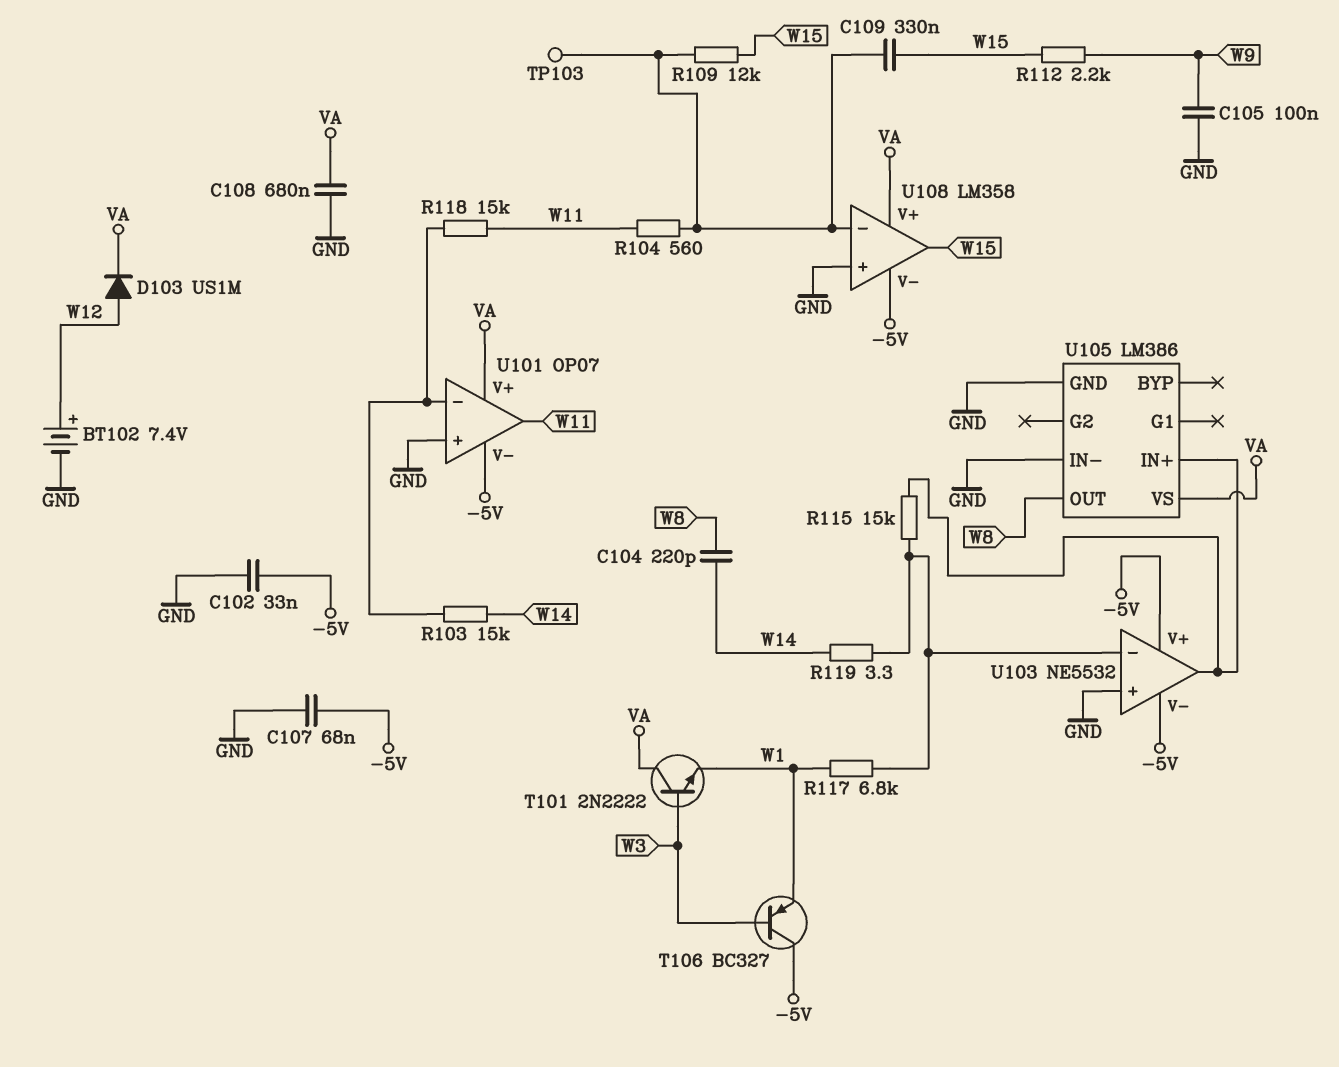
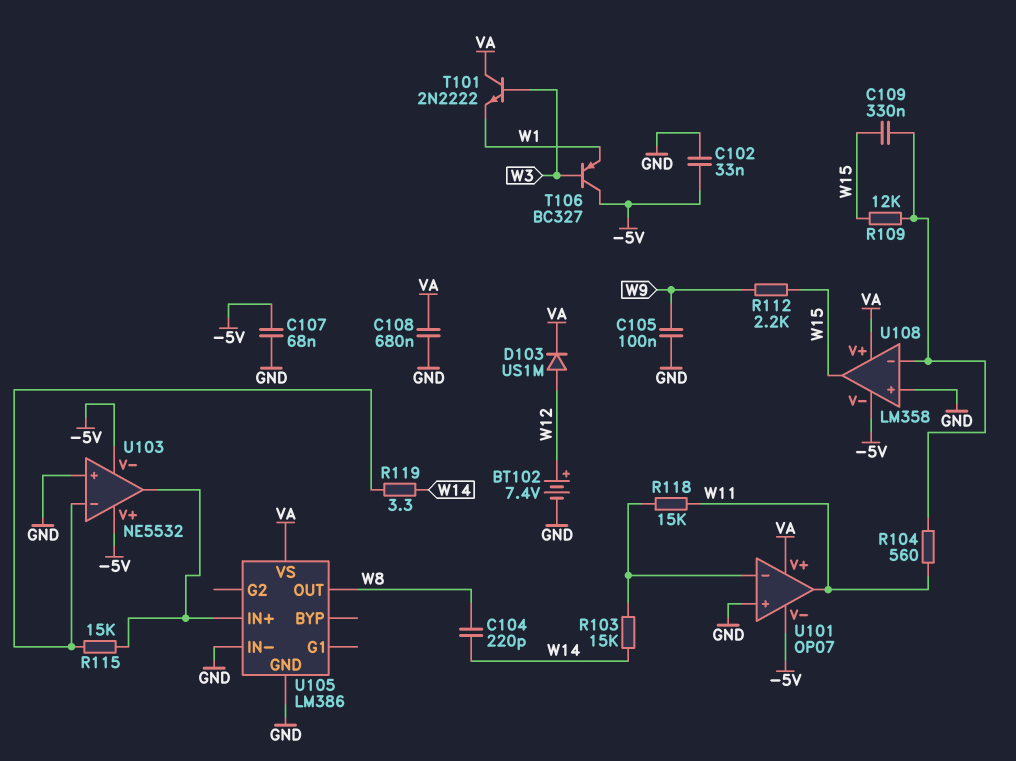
R117: 6.8k (U103/in-, W1) -> none
TP103: test point (U108/in-) -> none

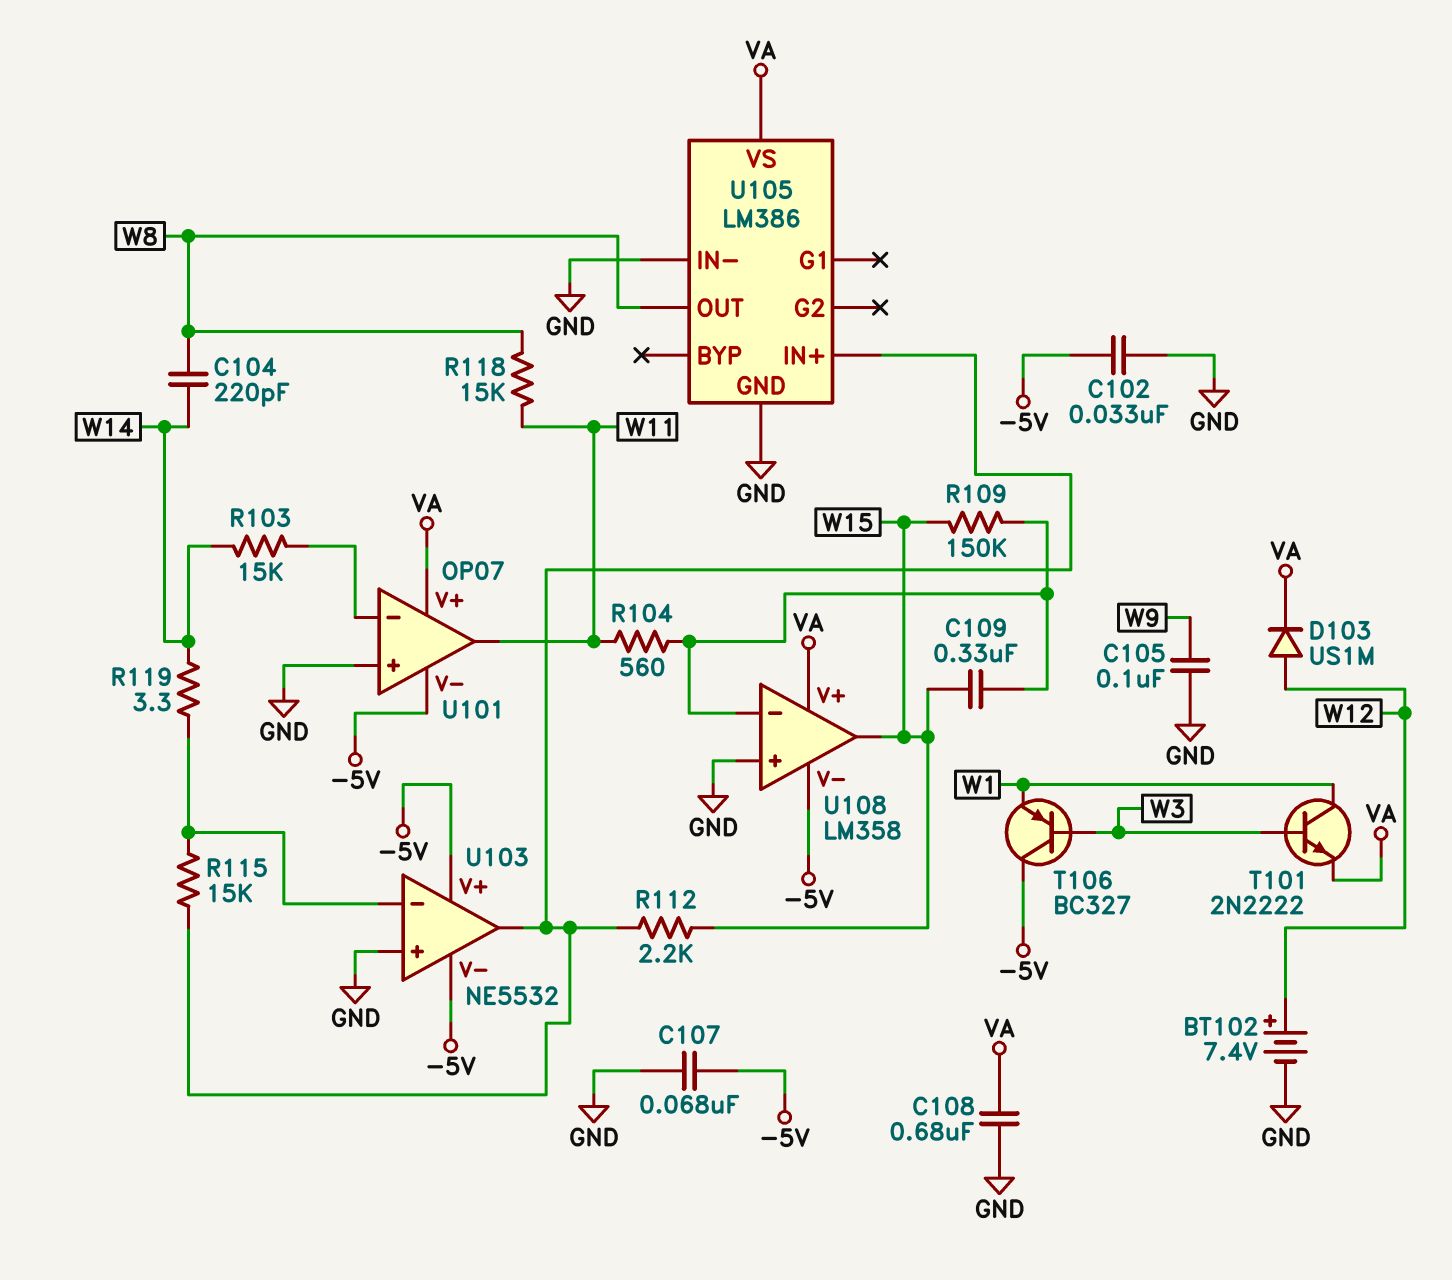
R109: 12k (U108/in-, W15) -> 150k (U108/in-, W15)
R112: 2.2k (W9, W15) -> 2.2k (U103/out, W15)
R118: 15k (U101/in-, W11) -> 15k (W8, W11)
T101: NPN 2N2222 (B W3, C VA, E W1) -> NPN 2N2222 (B W3, C W1, E VA)

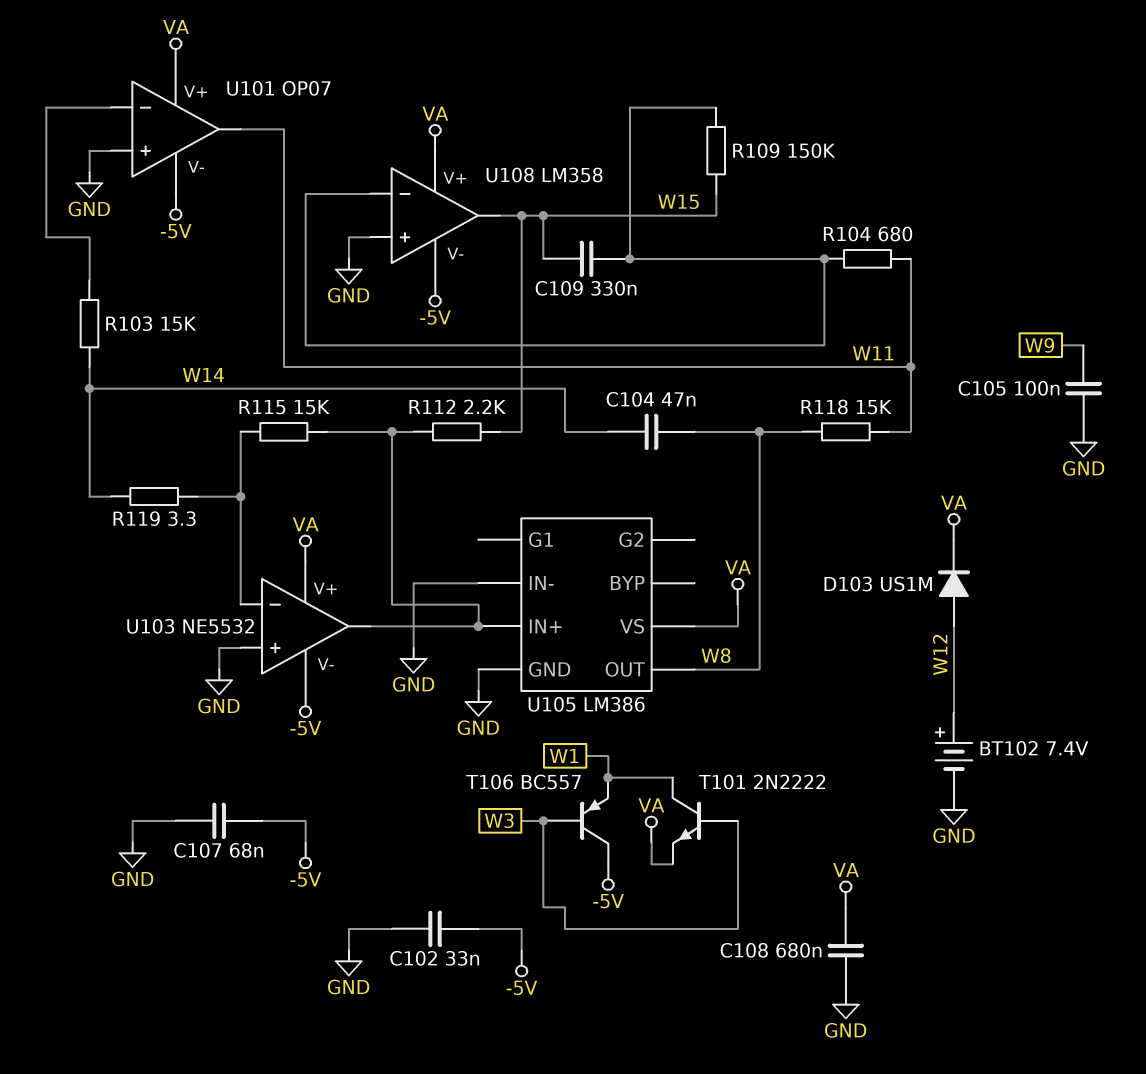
C104: 220pF (W8, W14) -> 47nF (W8, W14)
R104: 560 (U108/in-, W11) -> 680 (U108/in-, W11)
T106: PNP BC327 (B W3, C -5V, E W1) -> PNP BC557 (B W3, C -5V, E W1)
U103 pin V+: -5V -> VA

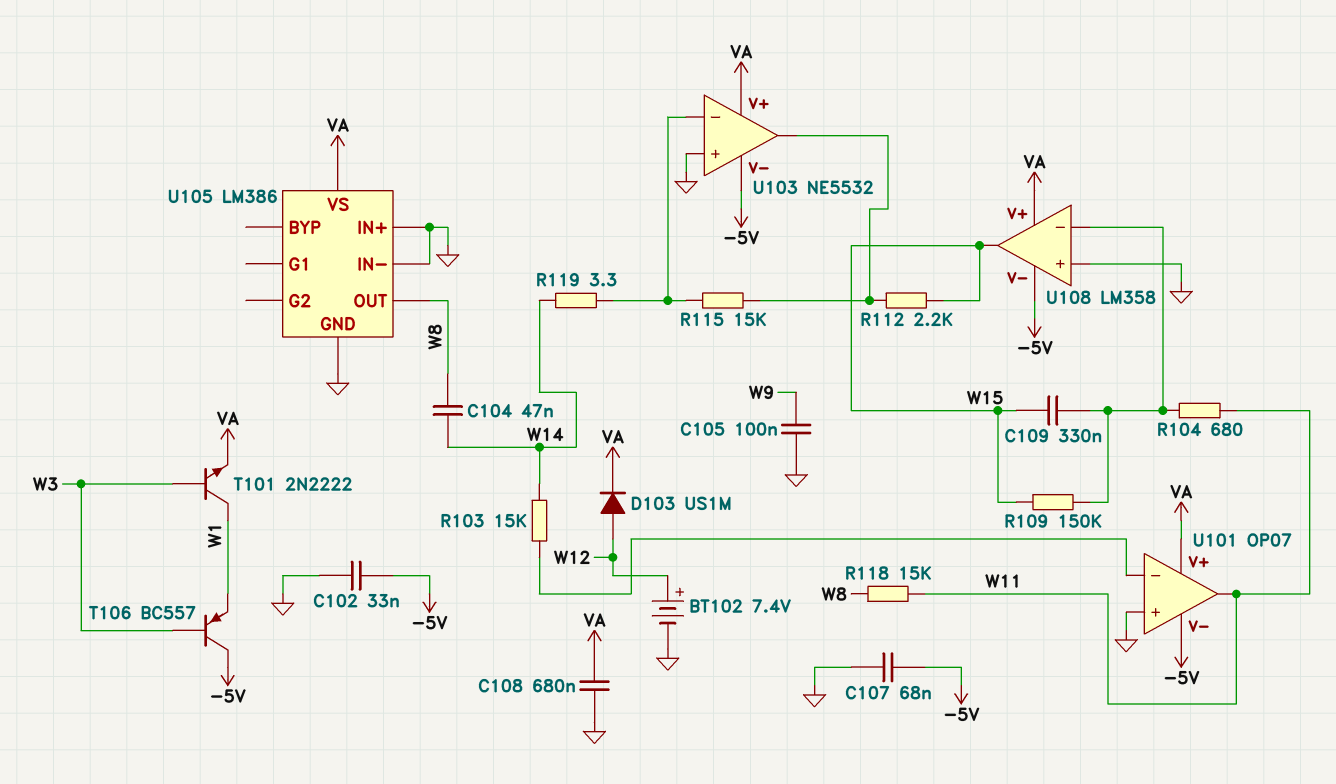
U105 pin IN+: U103/out -> GND

